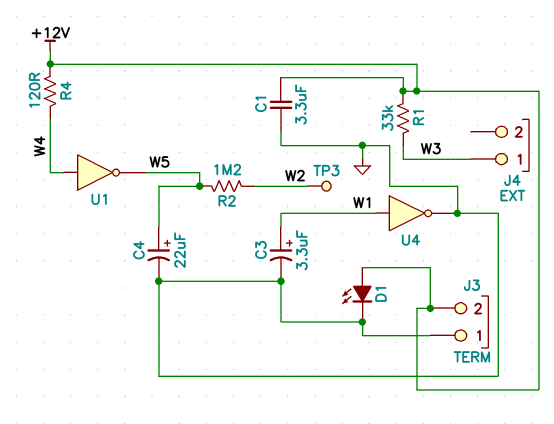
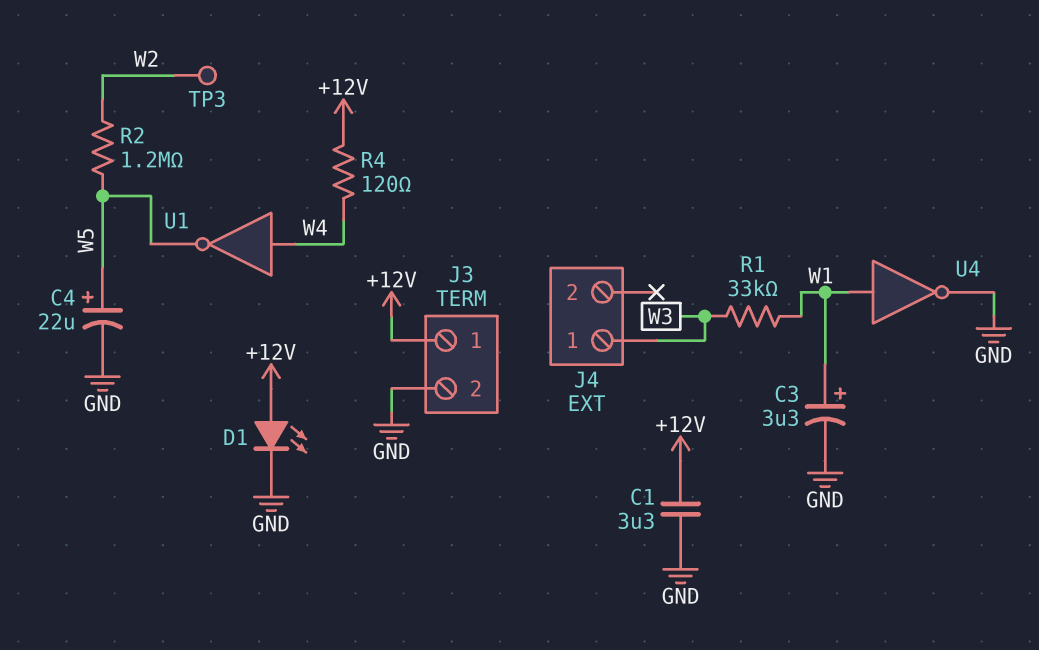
J3 pin 1: GND -> +12V
J3 pin 2: +12V -> GND
R1: 33k (+12V, W3) -> 33k (W1, W3)

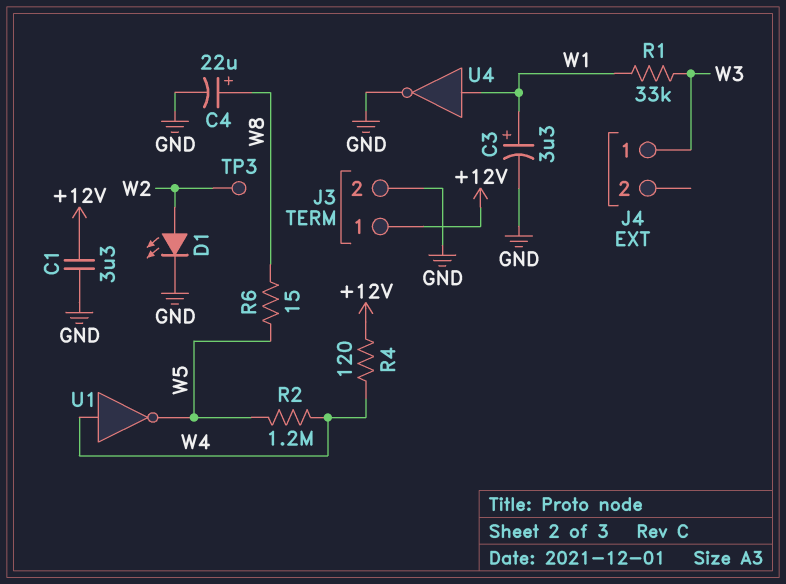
C4: 22uF (plus W5, minus GND) -> 22uF (plus W8, minus GND)
D1: LED (A +12V, K GND) -> LED (A W2, K GND)
R2: 1.2M (W2, W5) -> 1.2M (W4, W5)
R6: none -> 15 (W5, W8)

